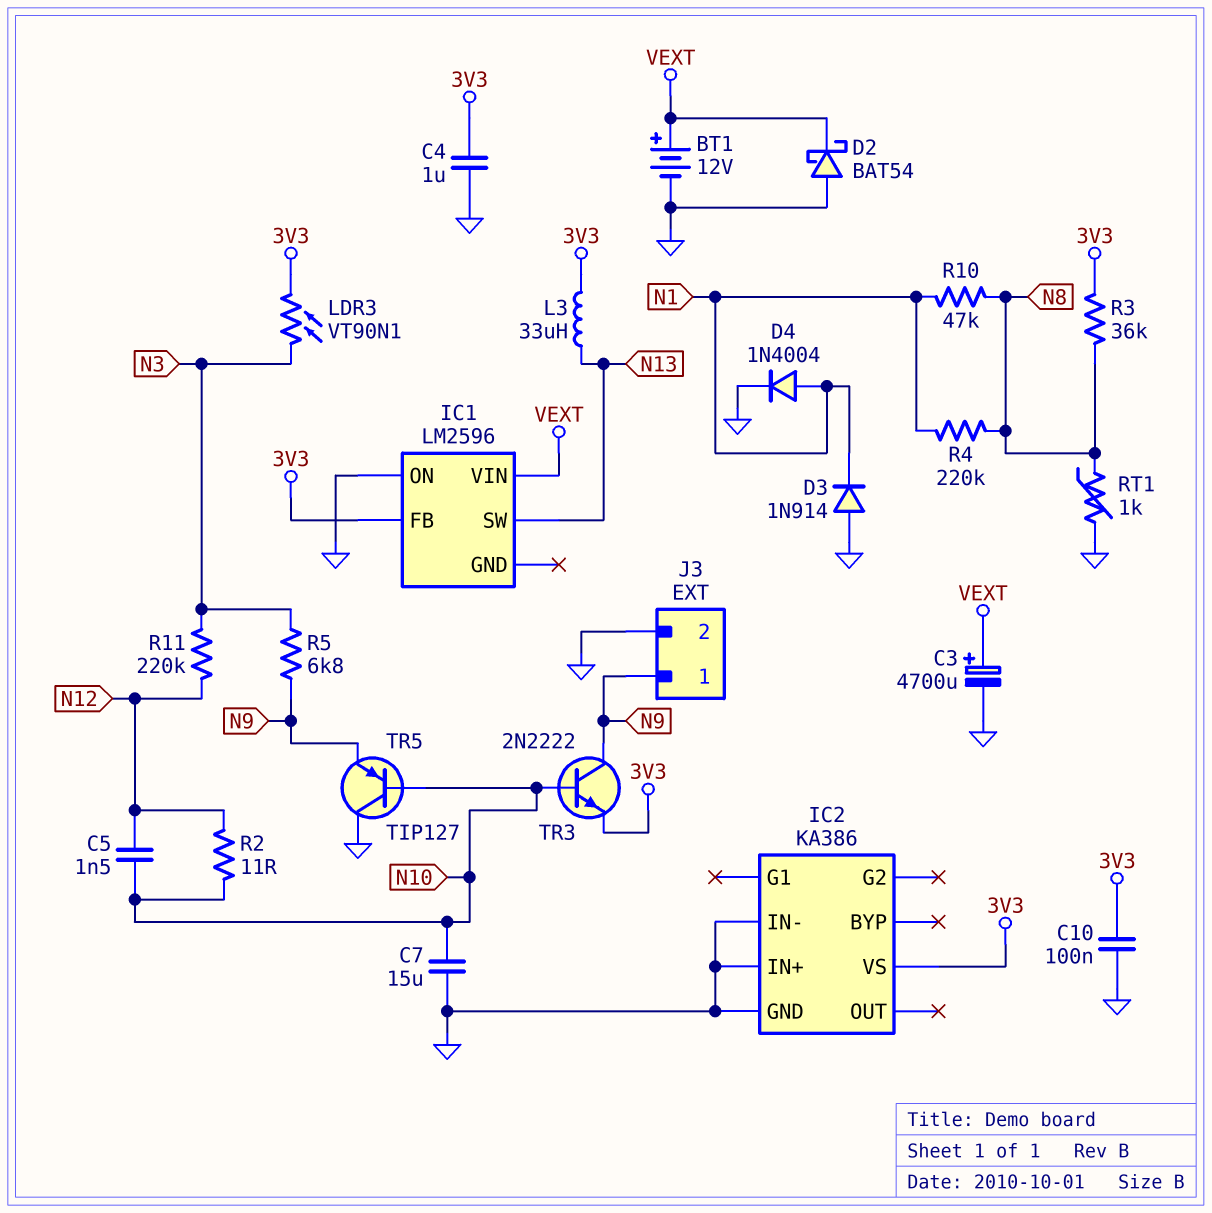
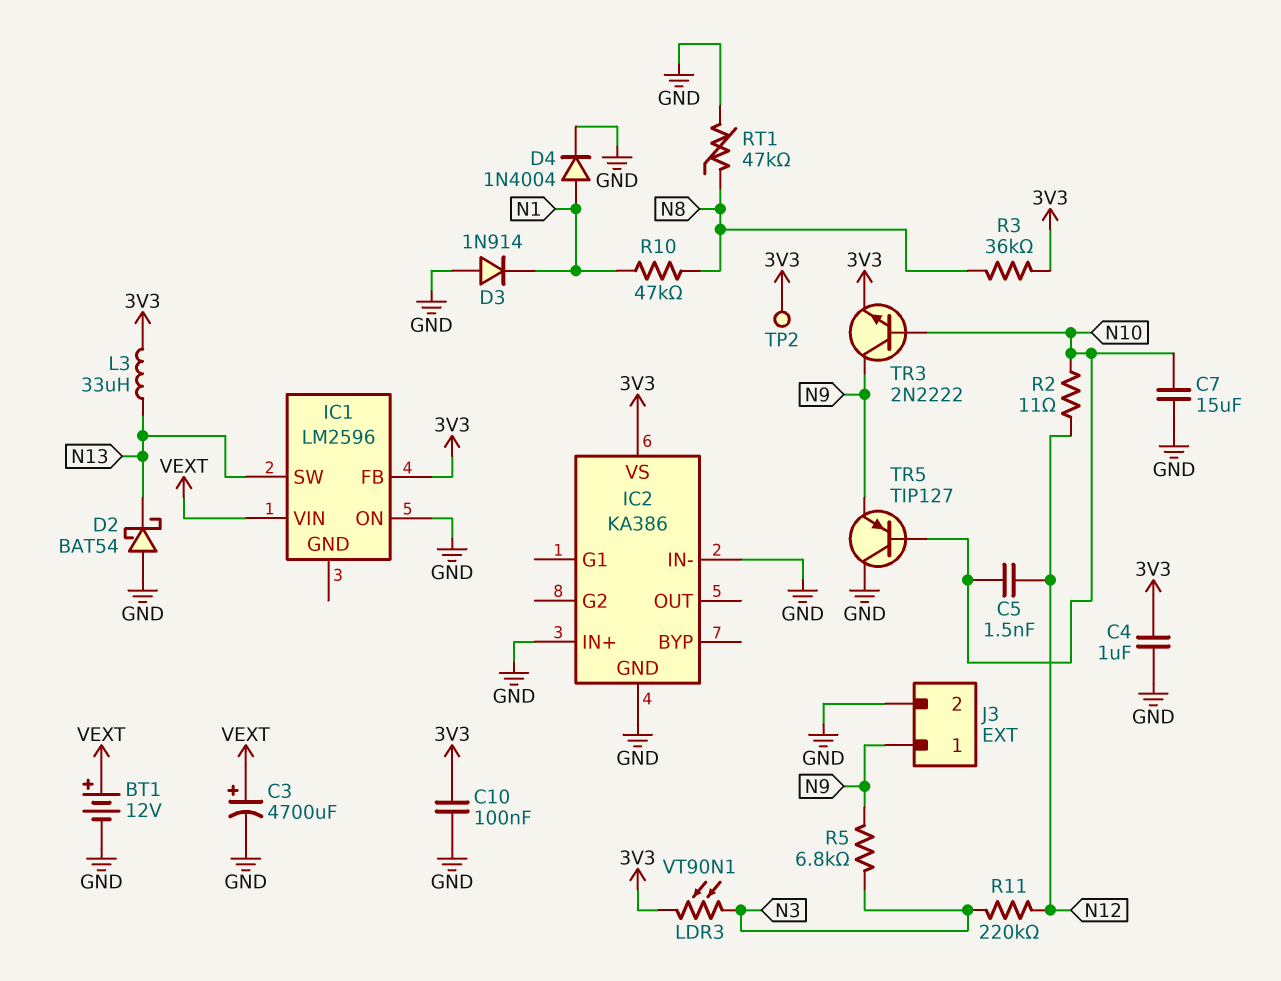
D2: schottky BAT54 (A GND, K VEXT) -> schottky BAT54 (A GND, K N13)
R4: 220k (N1, N8) -> none
RT1: 1k (GND, N8) -> 47k (GND, N8)
TP2: none -> test point (3V3)

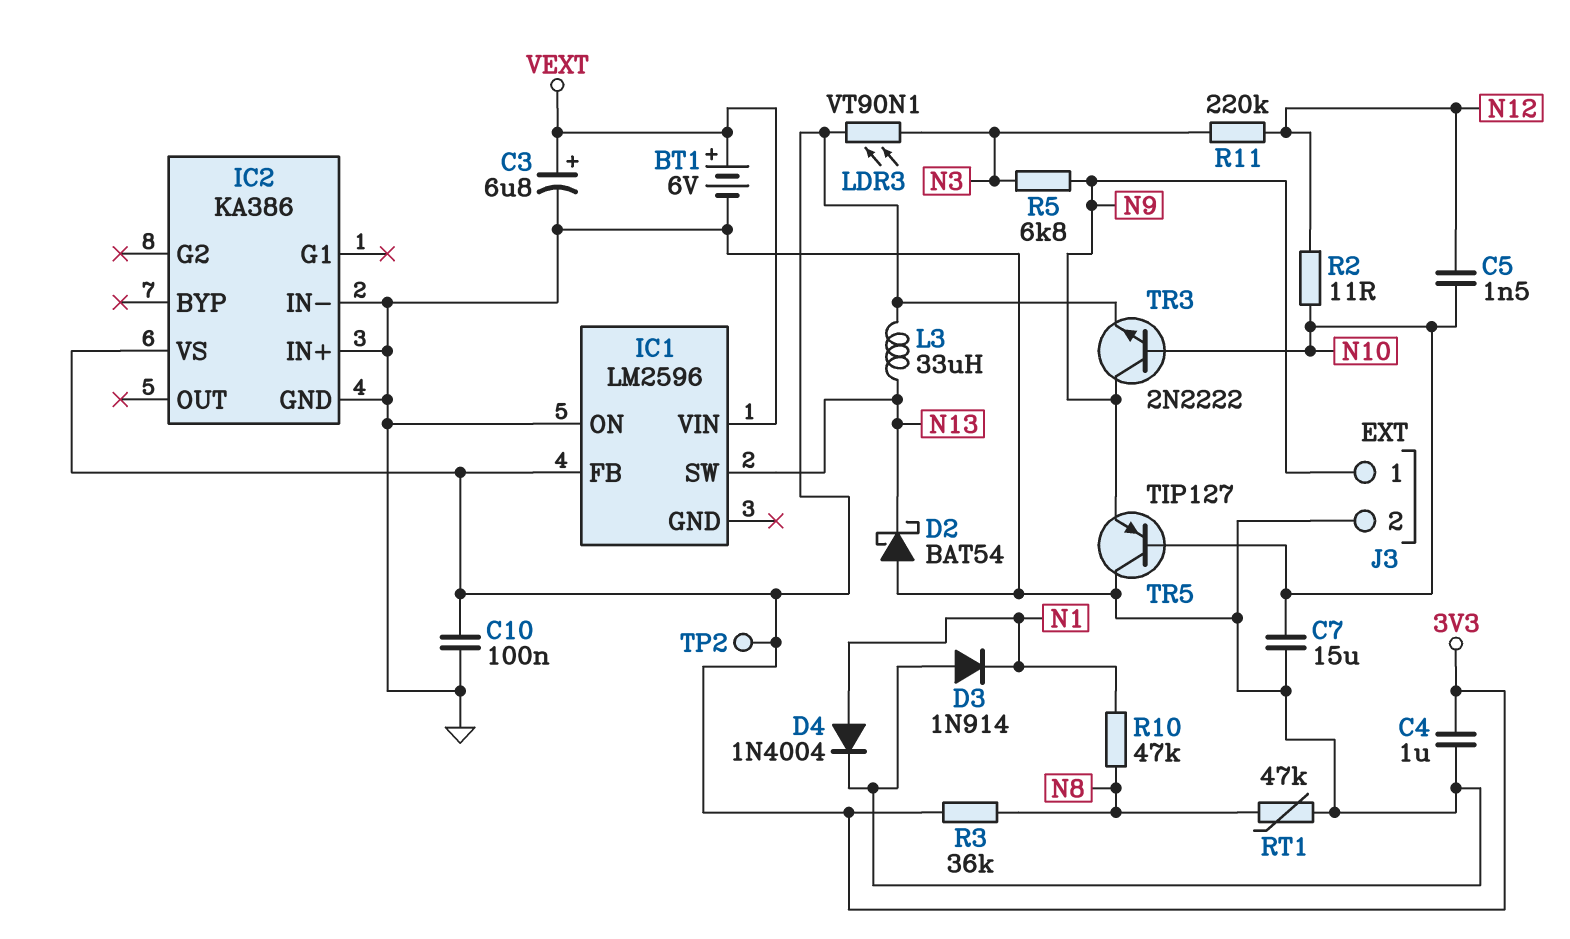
BT1: 12V (plus VEXT, minus GND) -> 6V (plus VEXT, minus GND)
C3: 4700uF (plus VEXT, minus GND) -> 6.8uF (plus VEXT, minus GND)

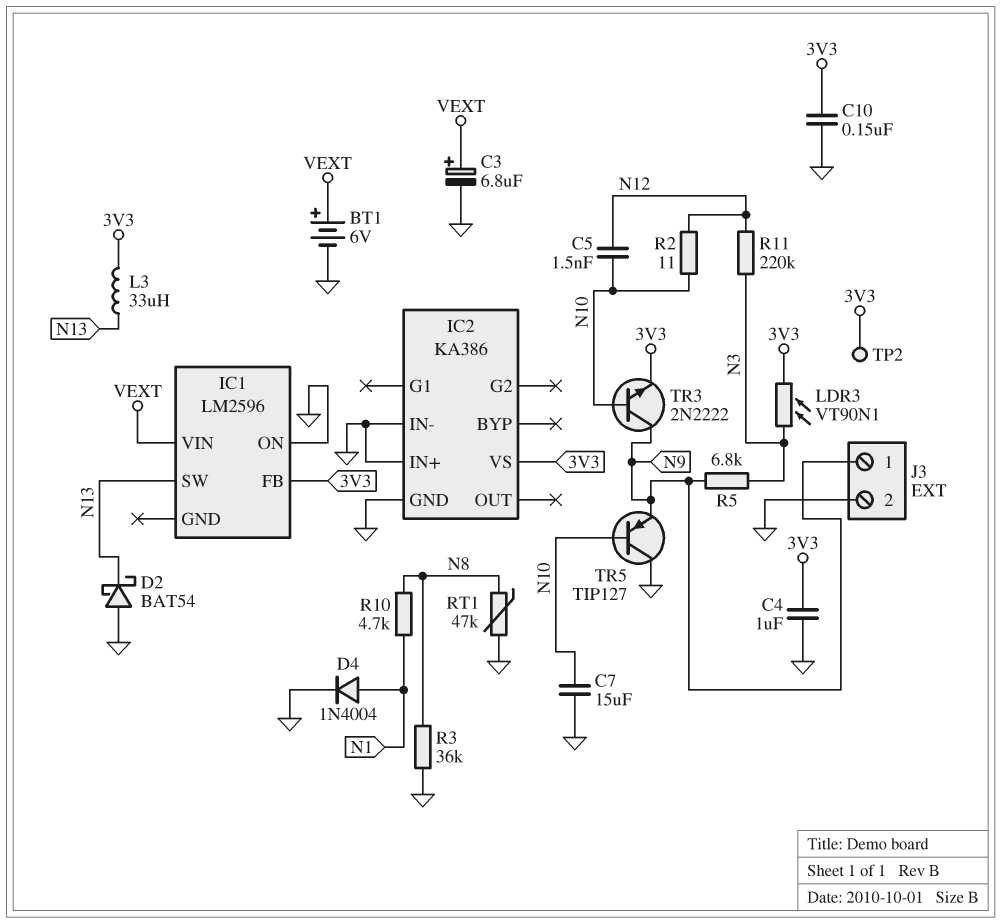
C10: 100nF (3V3, GND) -> 150nF (3V3, GND)
D3: diode 1N914 (A GND, K N1) -> none
R3: 36k (3V3, N8) -> 36k (GND, N8)
R10: 47k (N1, N8) -> 4.7k (N1, N8)

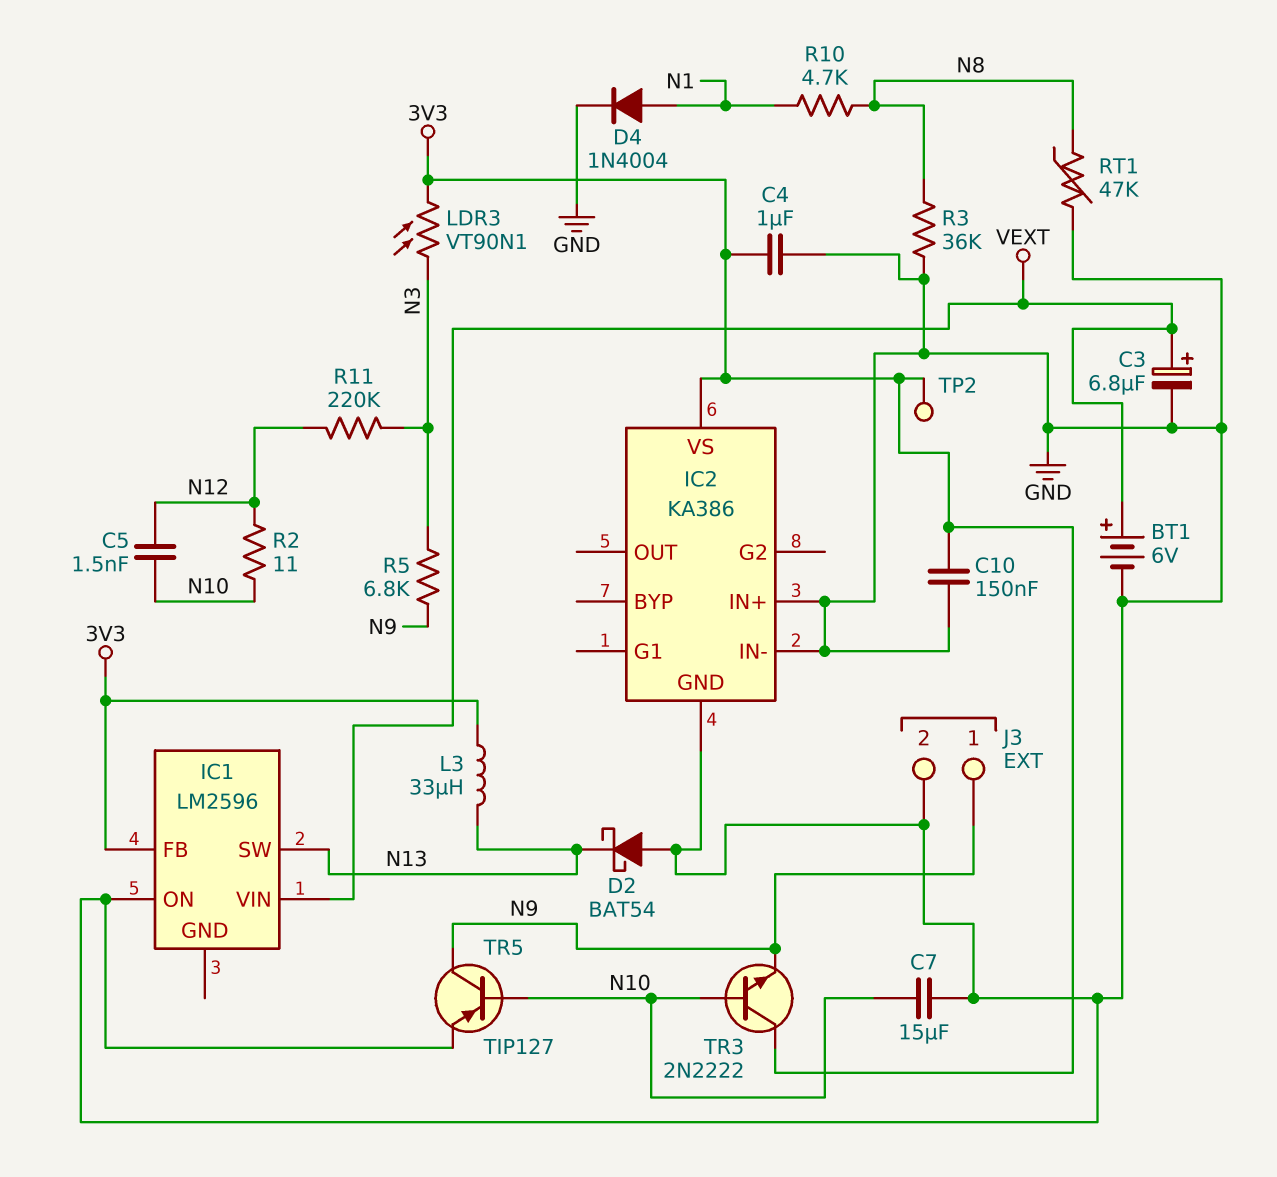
TR3: NPN 2N2222 (B N10, C N9, E 3V3) -> NPN 2N2222 (B N10, C 3V3, E N9)
TR5: PNP TIP127 (B N10, C GND, E N9) -> PNP TIP127 (B N10, C N9, E GND)

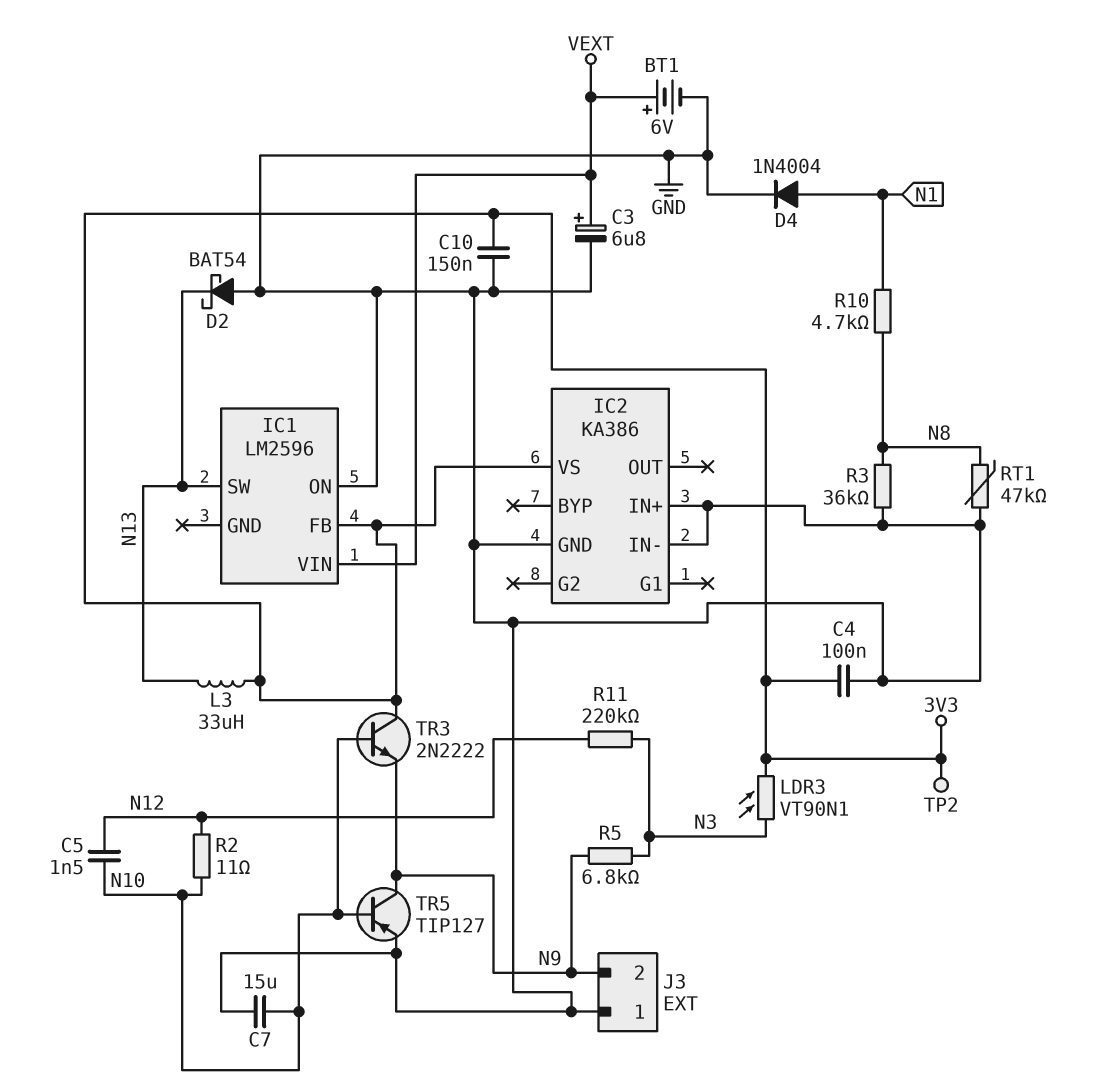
C4: 1uF (3V3, GND) -> 100nF (3V3, GND)
J3 pin 1: N9 -> GND
J3 pin 2: GND -> N9

